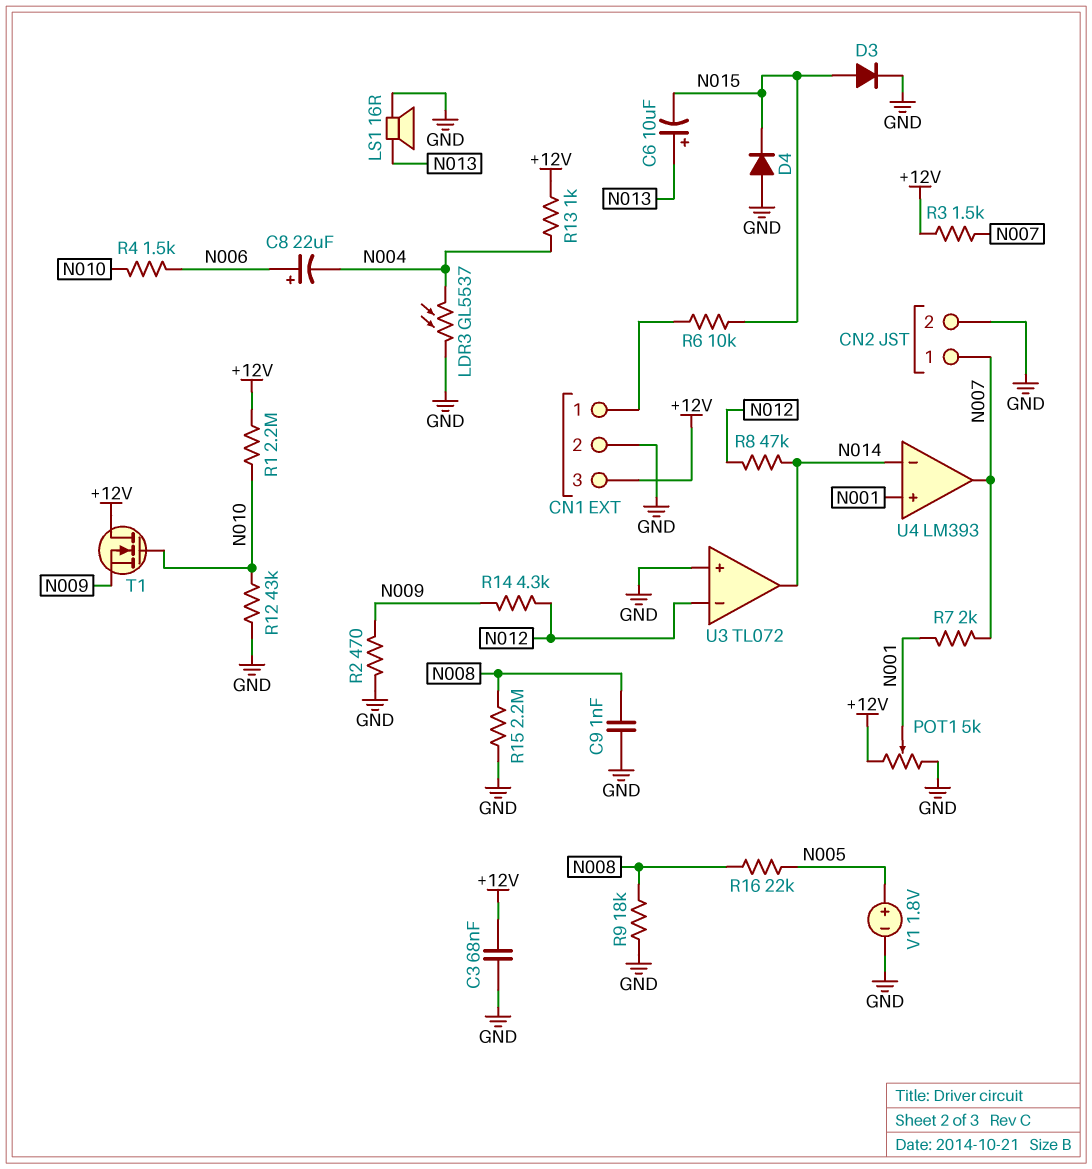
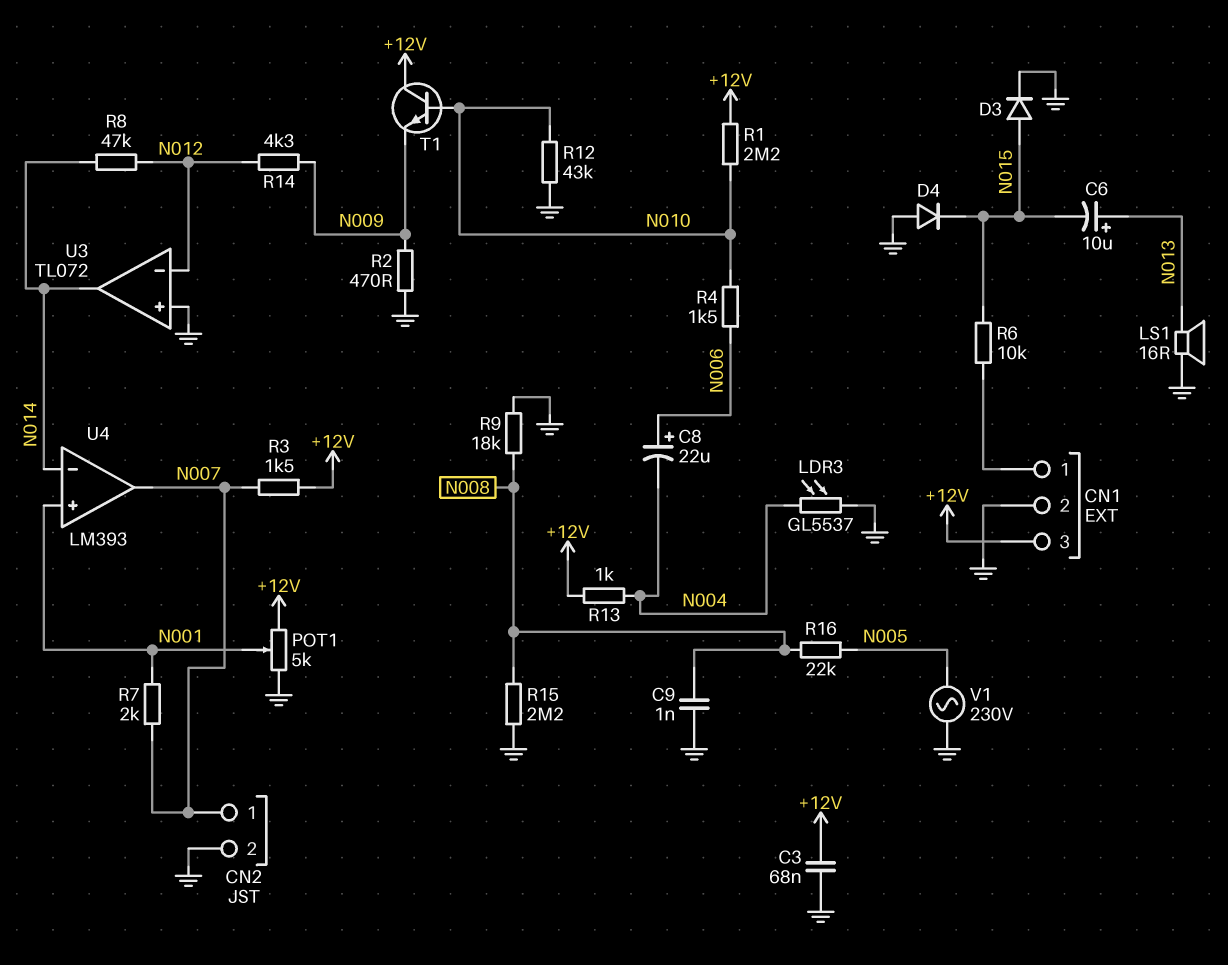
T1: NMOS (G N010, D +12V, S N009) -> NPN (B N010, C +12V, E N009)
V1: 1.8V (plus N005, minus GND) -> AC 230V (GND, N005)

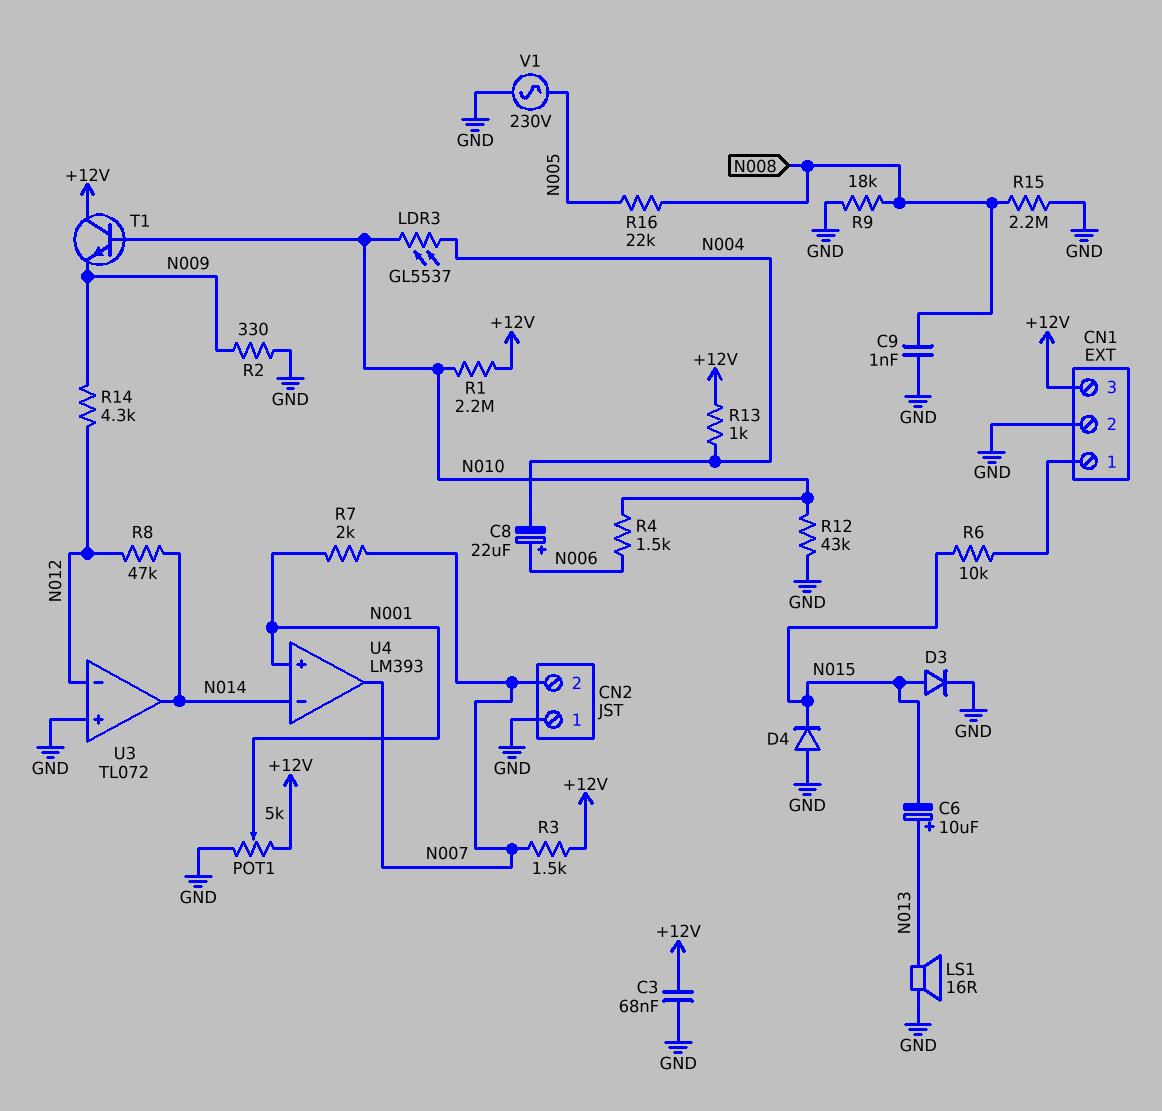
CN2 pin 1: N007 -> GND
CN2 pin 2: GND -> N007
LDR3: GL5537 (GND, N004) -> GL5537 (N004, N010)
R2: 470 (GND, N009) -> 330 (GND, N009)

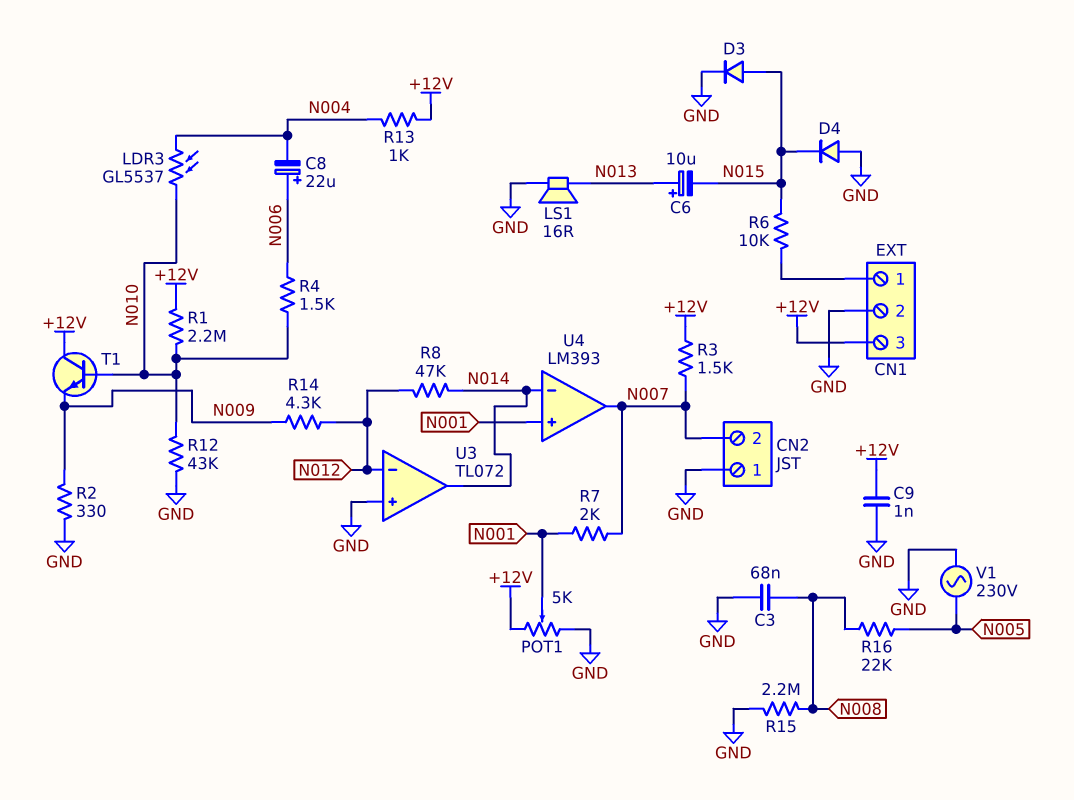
C3: 68nF (+12V, GND) -> 68nF (GND, N008)
C9: 1nF (GND, N008) -> 1nF (+12V, GND)
R9: 18k (GND, N008) -> none

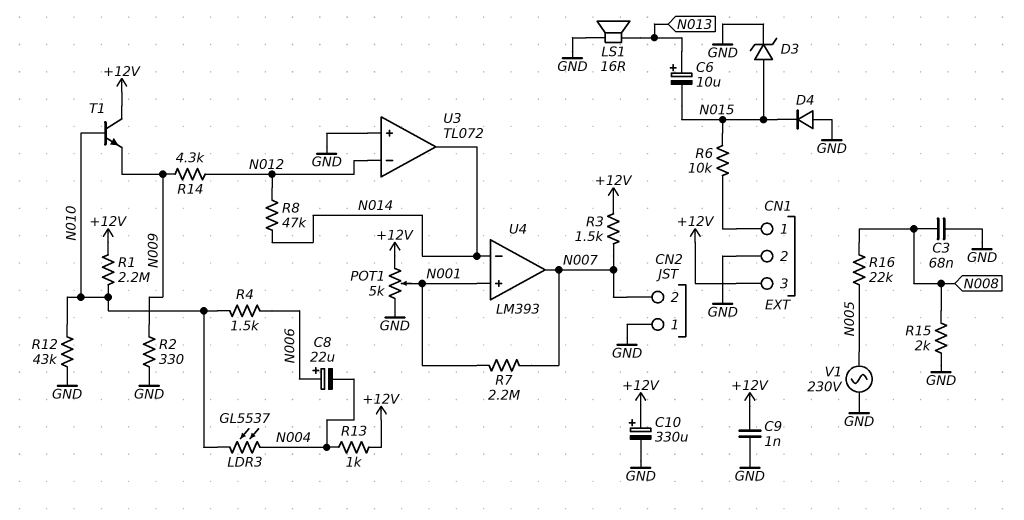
C10: none -> 330uF (plus +12V, minus GND)
D3: diode (A N015, K GND) -> zener (A N015, K GND)
R7: 2k (N001, N007) -> 2.2M (N001, N007)
R15: 2.2M (GND, N008) -> 2k (GND, N008)

